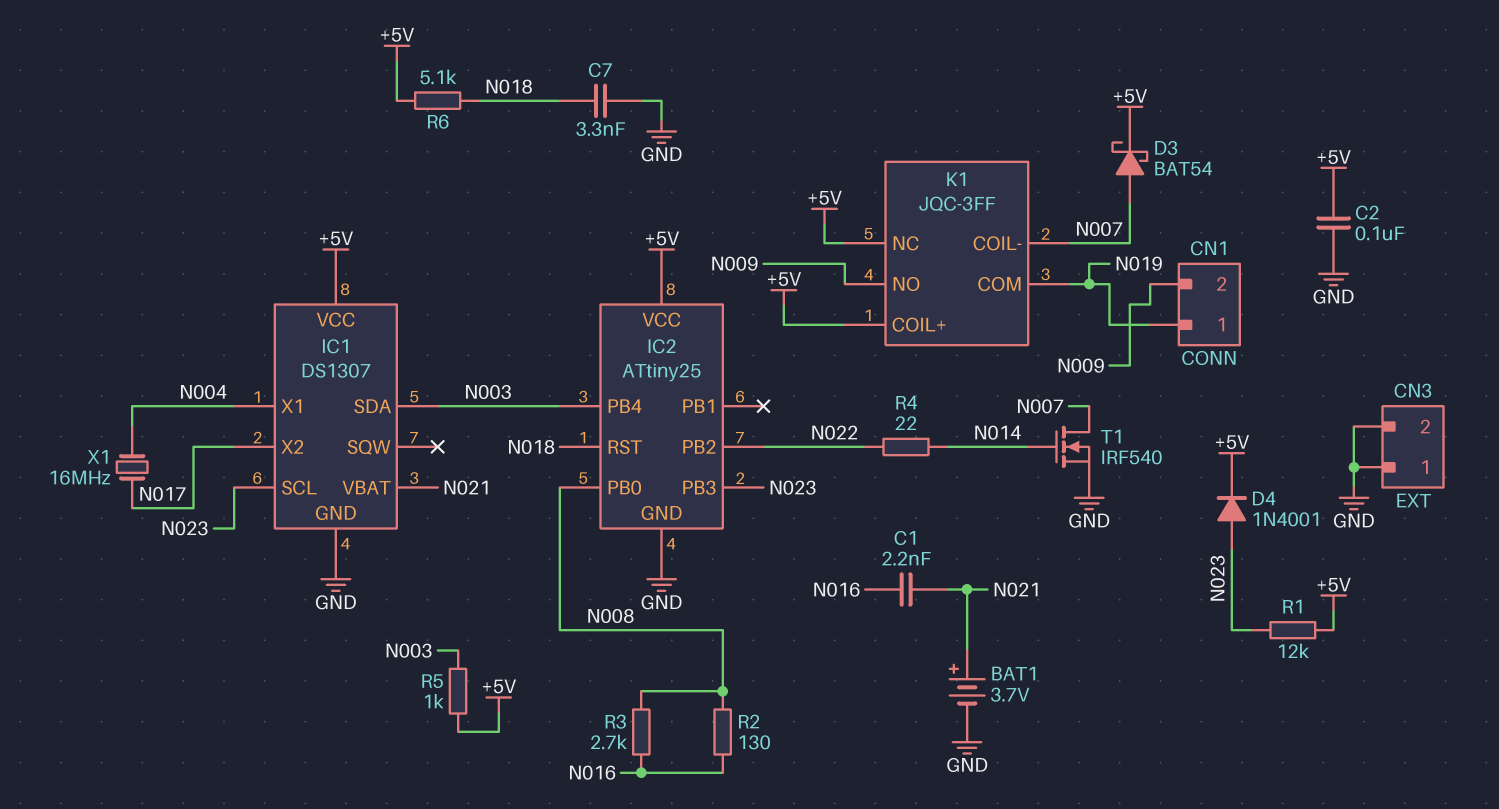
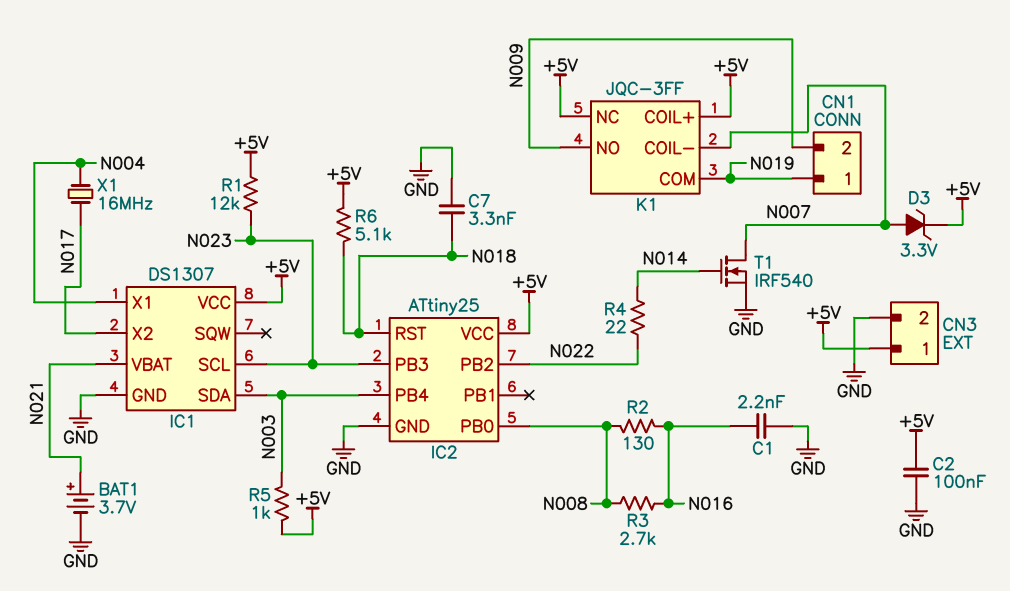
C1: 2.2nF (N016, N021) -> 2.2nF (GND, N016)
CN3 pin 1: GND -> +5V
D3: schottky BAT54 (A N007, K +5V) -> zener 3.3V (A N007, K +5V)
D4: diode 1N4001 (A N023, K +5V) -> none

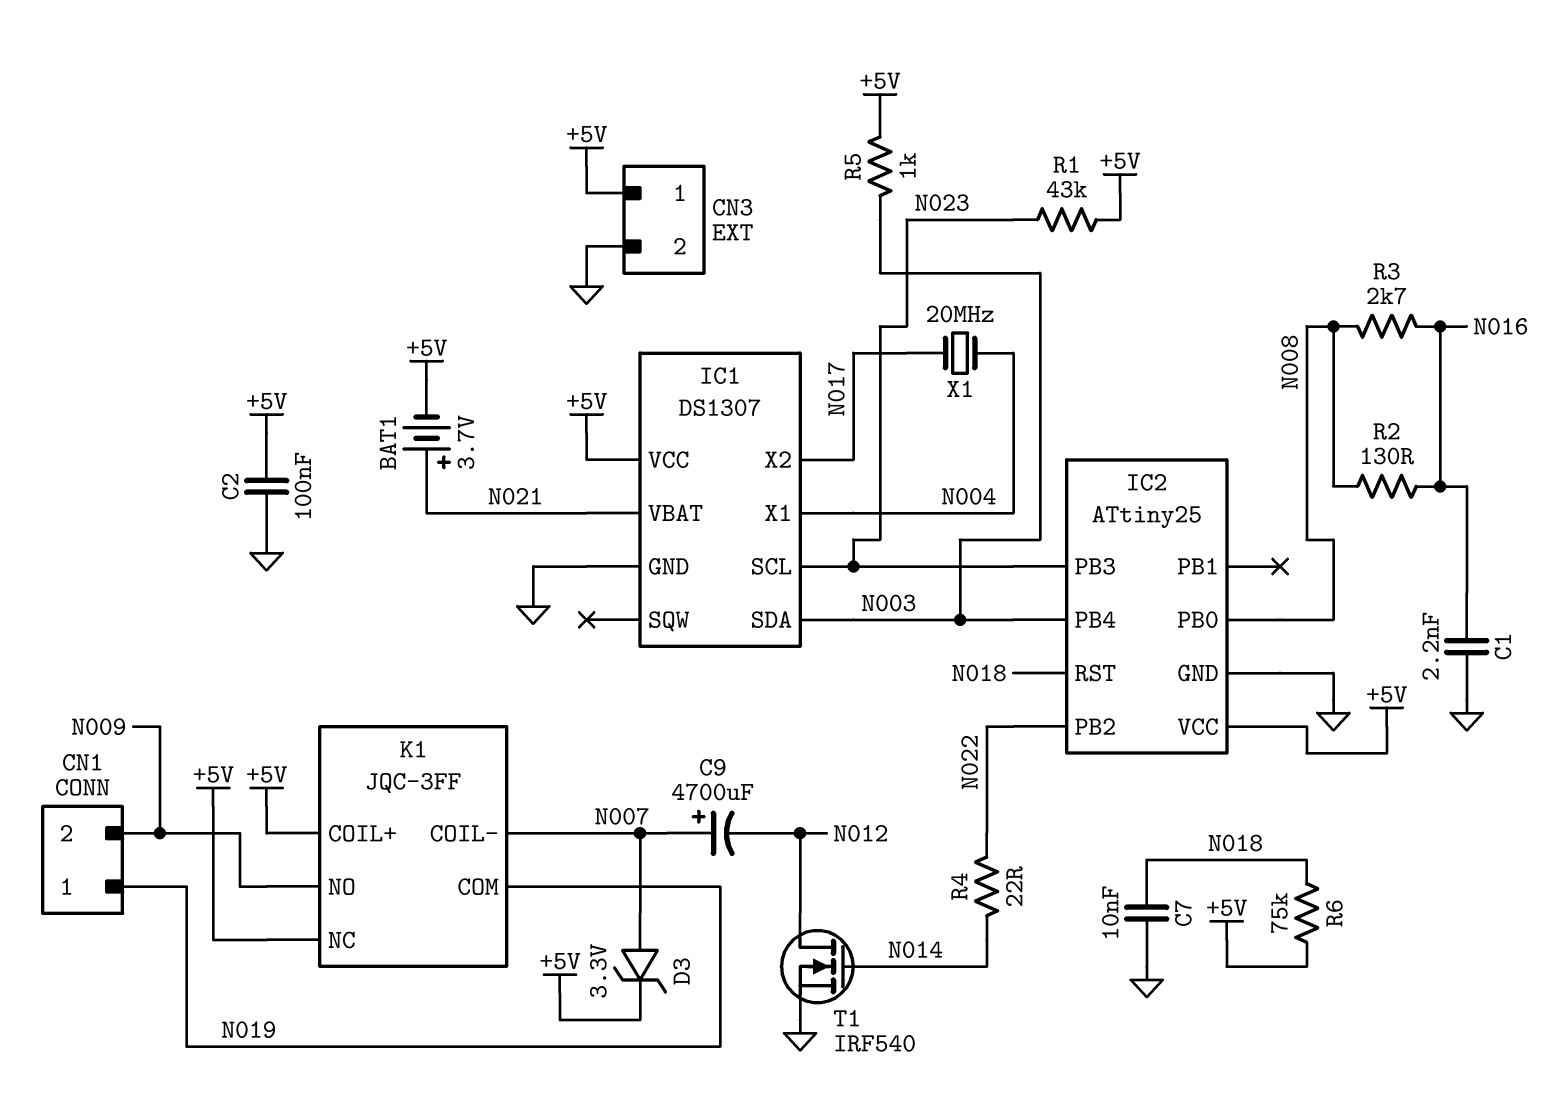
BAT1: 3.7V (plus N021, minus GND) -> 3.7V (plus N021, minus +5V)
C7: 3.3nF (GND, N018) -> 10nF (GND, N018)
C9: none -> 4700uF (plus N007, minus N012)
R1: 12k (+5V, N023) -> 43k (+5V, N023)
R6: 5.1k (+5V, N018) -> 75k (+5V, N018)
T1: NMOS IRF540 (G N014, D N007, S GND) -> NMOS IRF540 (G N014, D N012, S GND)
X1: 16MHz (N004, N017) -> 20MHz (N004, N017)

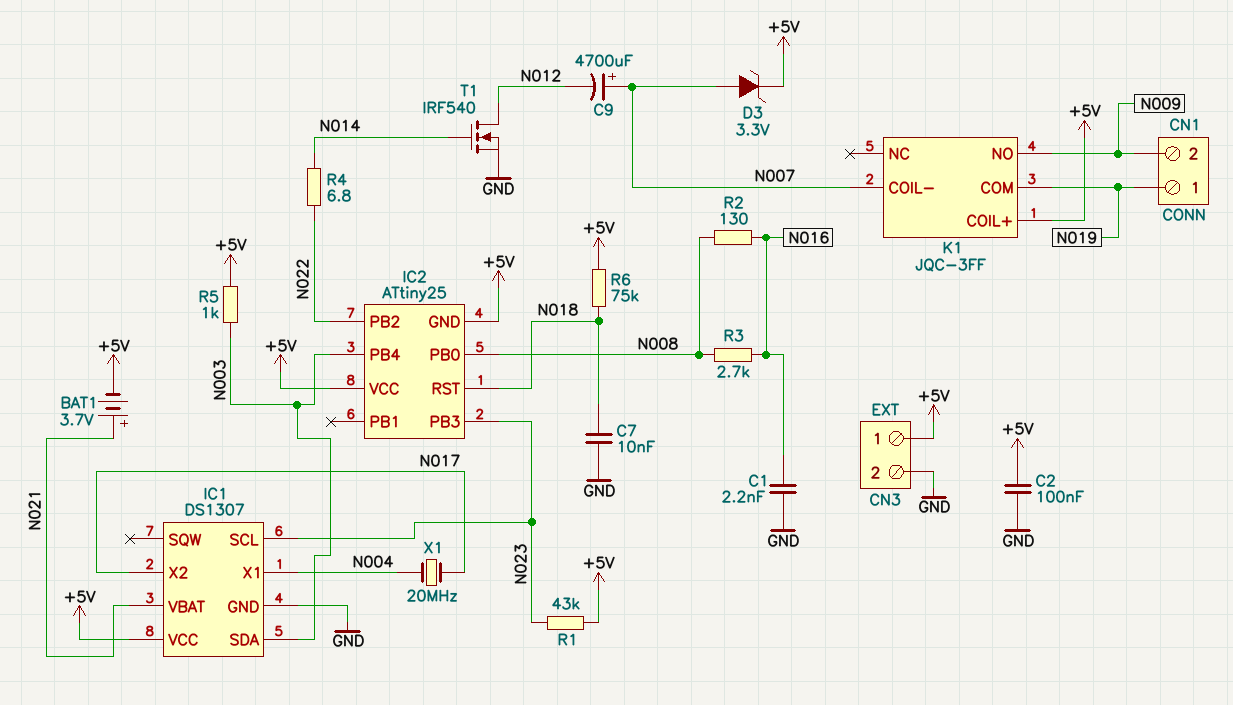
IC2 pin GND: GND -> +5V
K1 pin NC: +5V -> none
R4: 22 (N014, N022) -> 6.8 (N014, N022)

